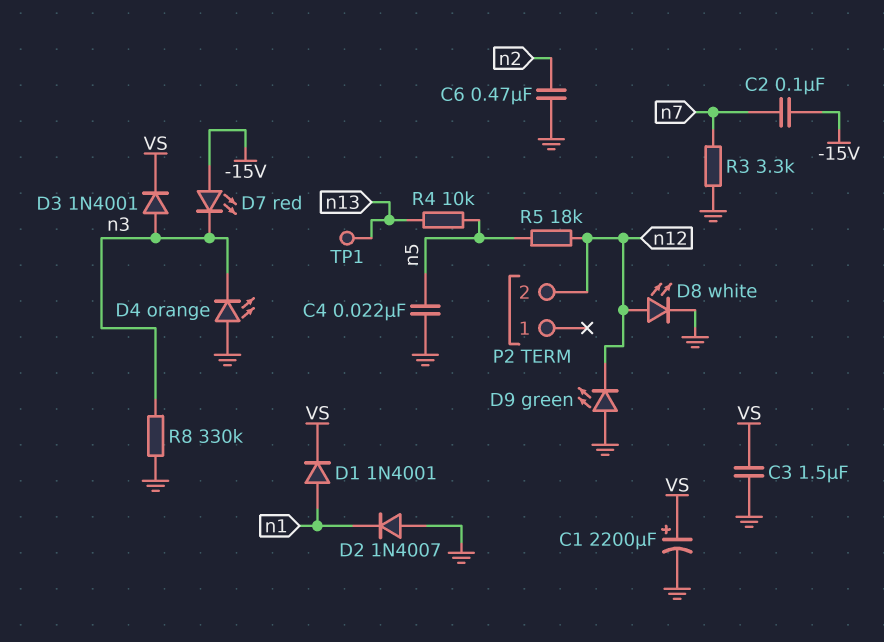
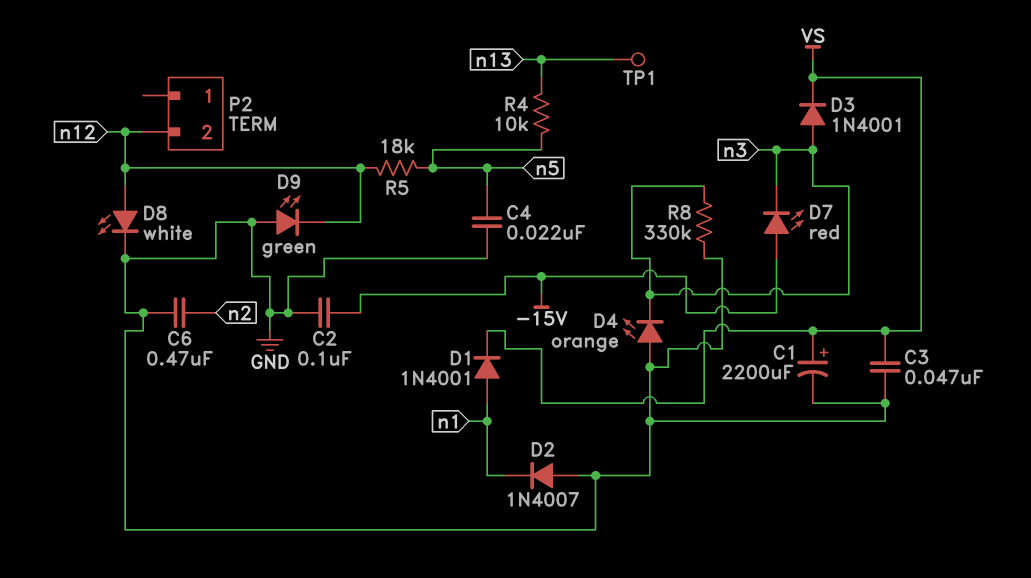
C2: 100nF (-15V, n7) -> 100nF (-15V, GND)
C3: 1.5uF (GND, VS) -> 47nF (GND, VS)
R3: 3.3k (GND, n7) -> none

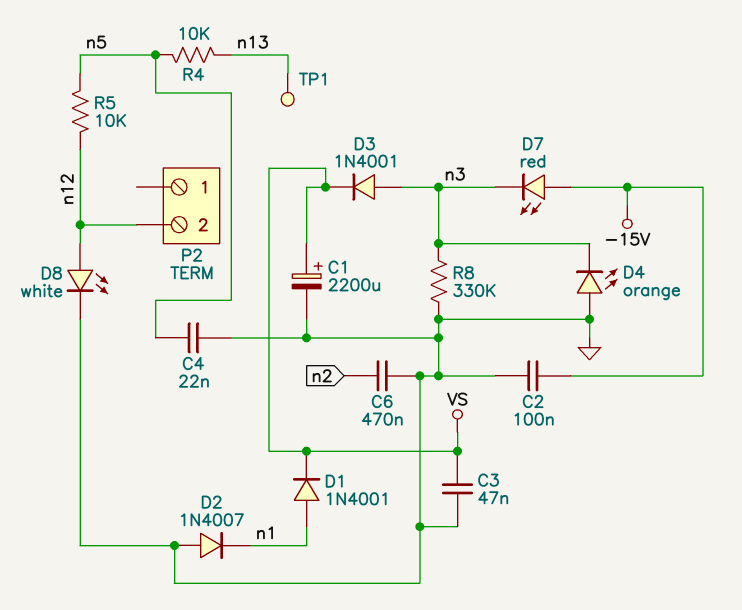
D9: LED green (A GND, K n12) -> none
R5: 18k (n5, n12) -> 10k (n5, n12)

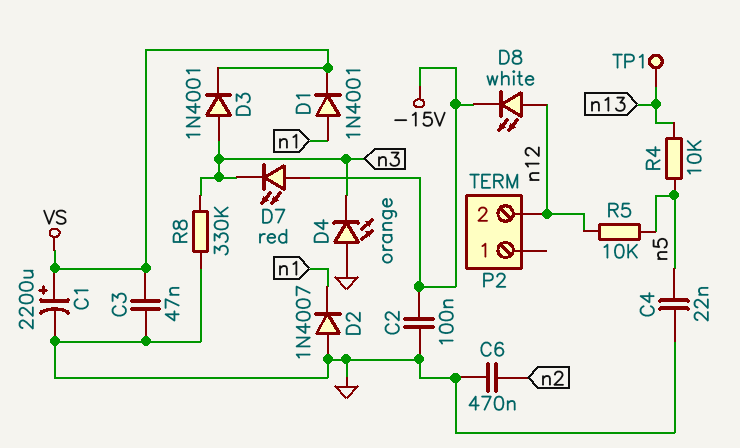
D8: LED white (A n12, K GND) -> LED white (A n12, K -15V)

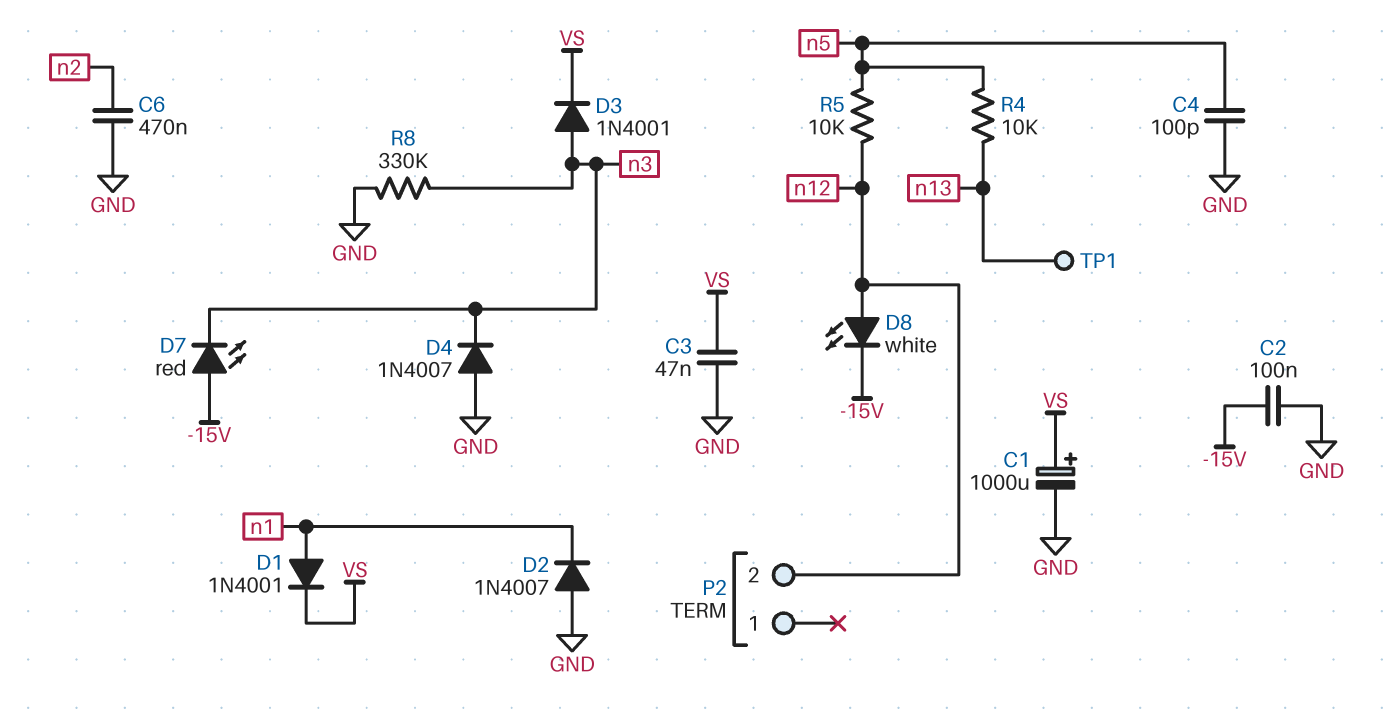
C1: 2200uF (plus VS, minus GND) -> 1000uF (plus VS, minus GND)
C4: 22nF (GND, n5) -> 100pF (GND, n5)
D4: LED orange (A GND, K n3) -> diode 1N4007 (A GND, K n3)

